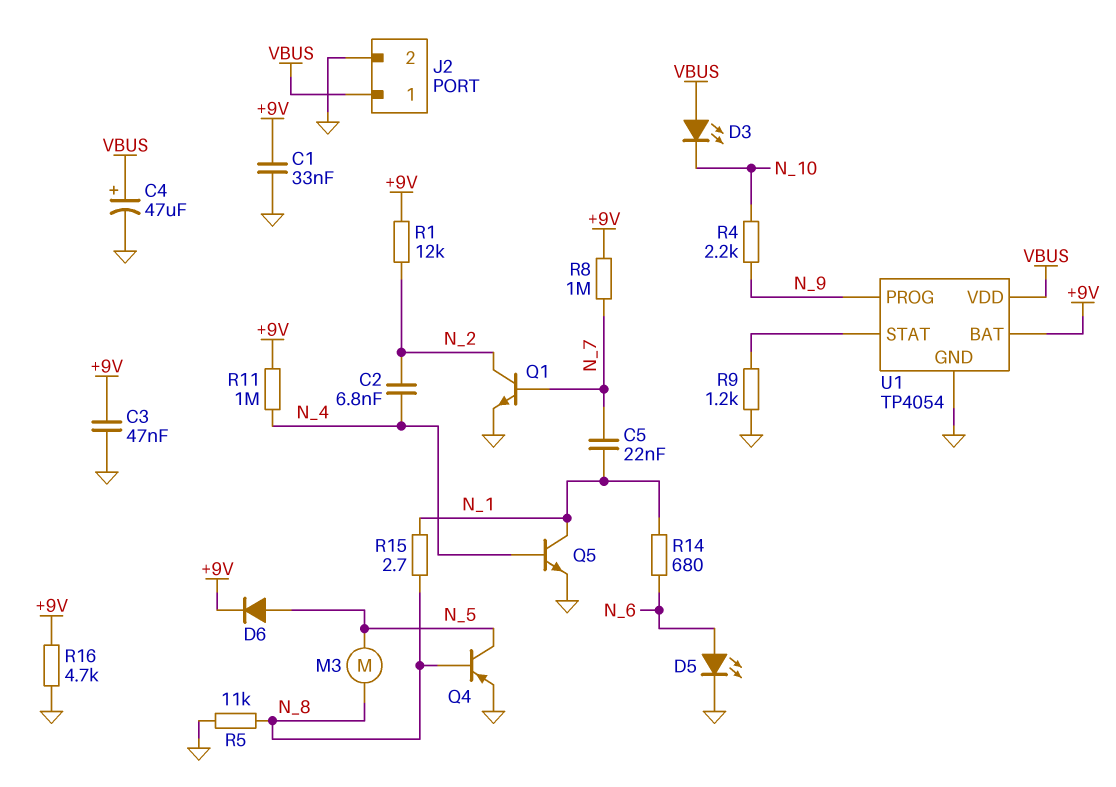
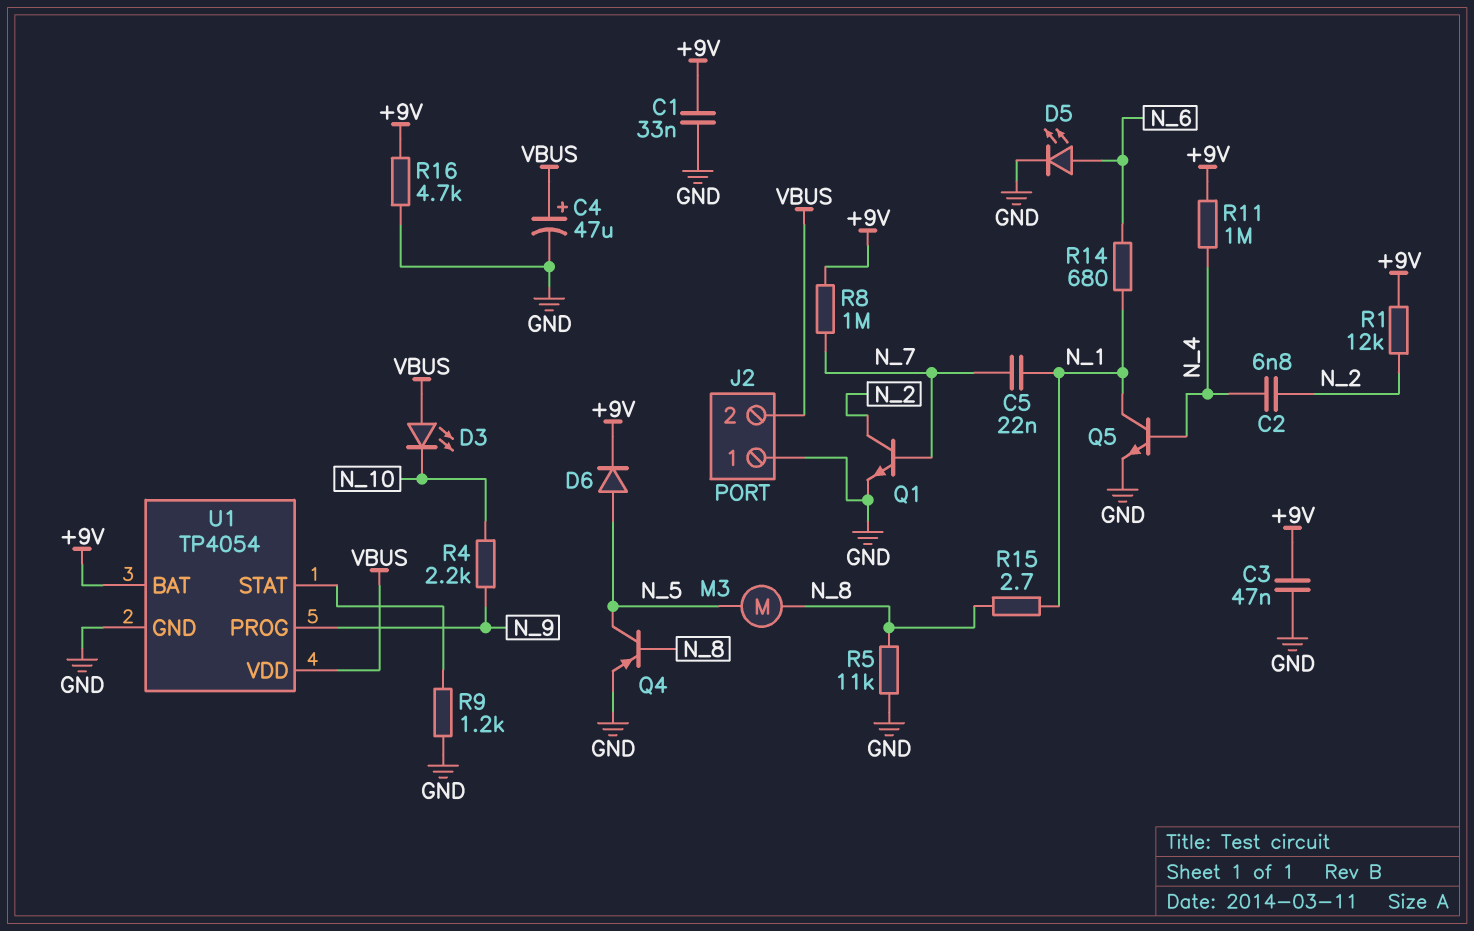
J2 pin 1: VBUS -> GND
J2 pin 2: GND -> VBUS

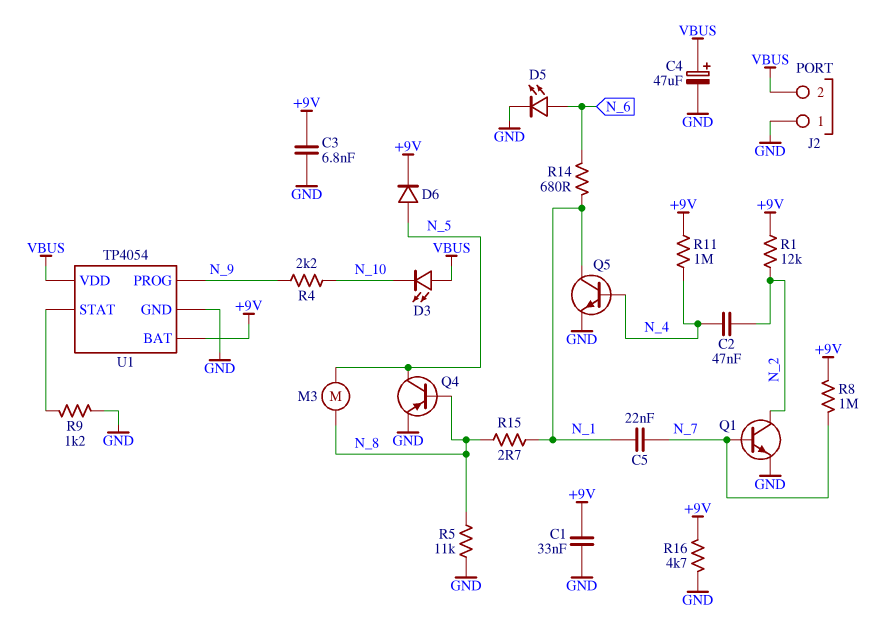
C2: 6.8nF (N_2, N_4) -> 47nF (N_2, N_4)
C3: 47nF (+9V, GND) -> 6.8nF (+9V, GND)

